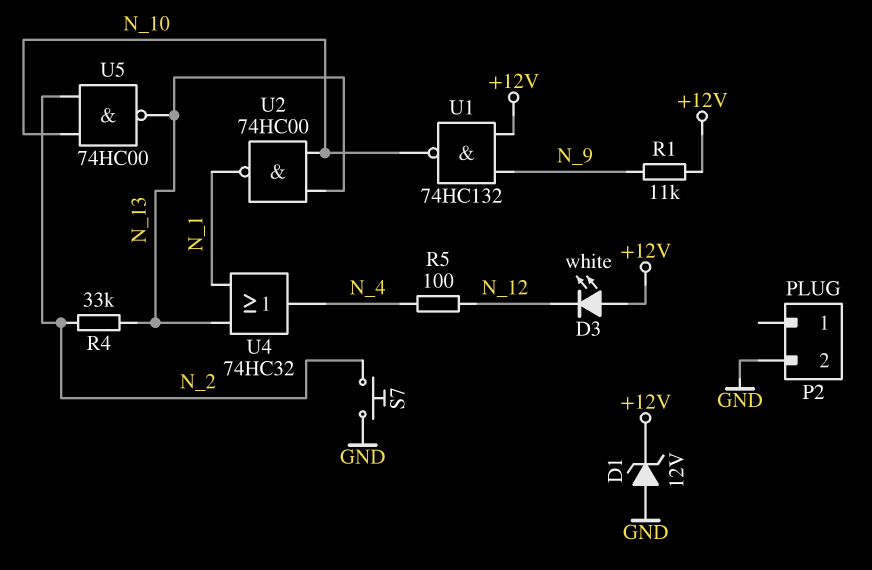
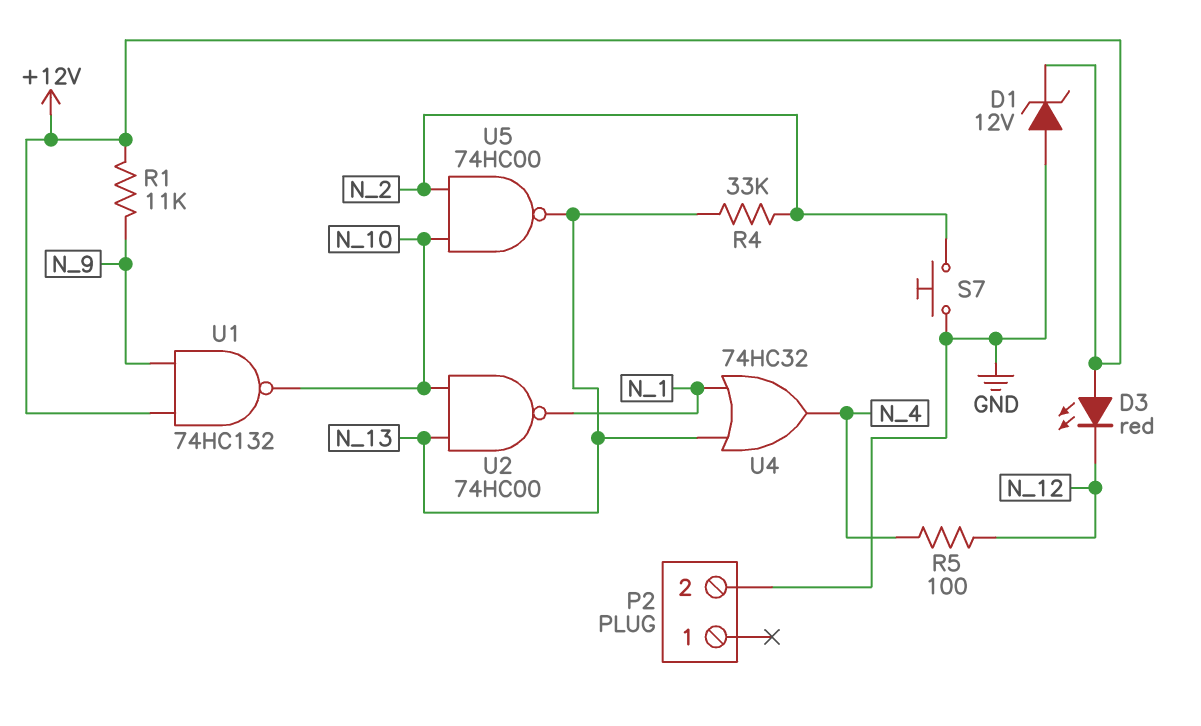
D3: LED white (A +12V, K N_12) -> LED red (A +12V, K N_12)

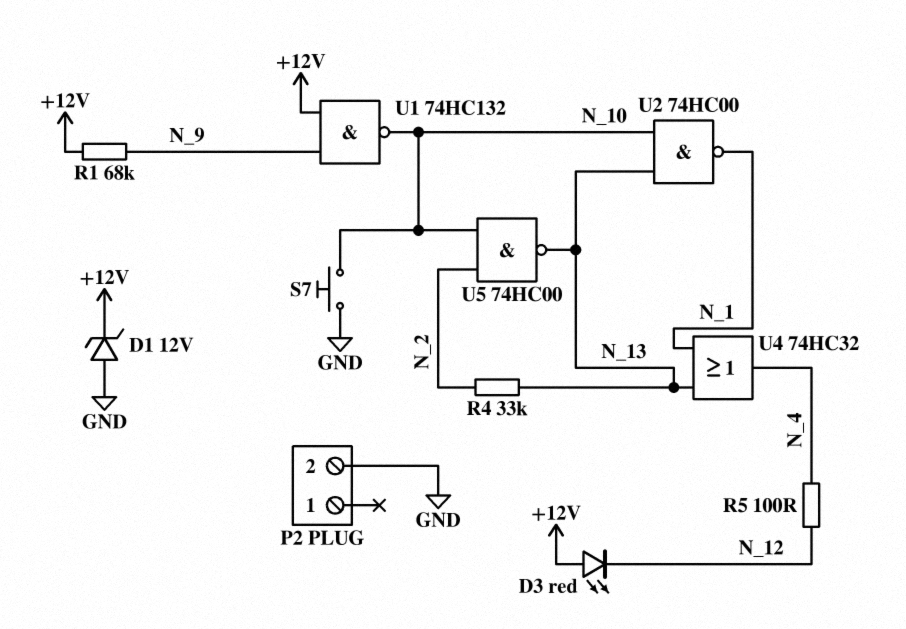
R1: 11k (+12V, N_9) -> 68k (+12V, N_9)
S7: button (GND, N_2) -> button (GND, N_10)

